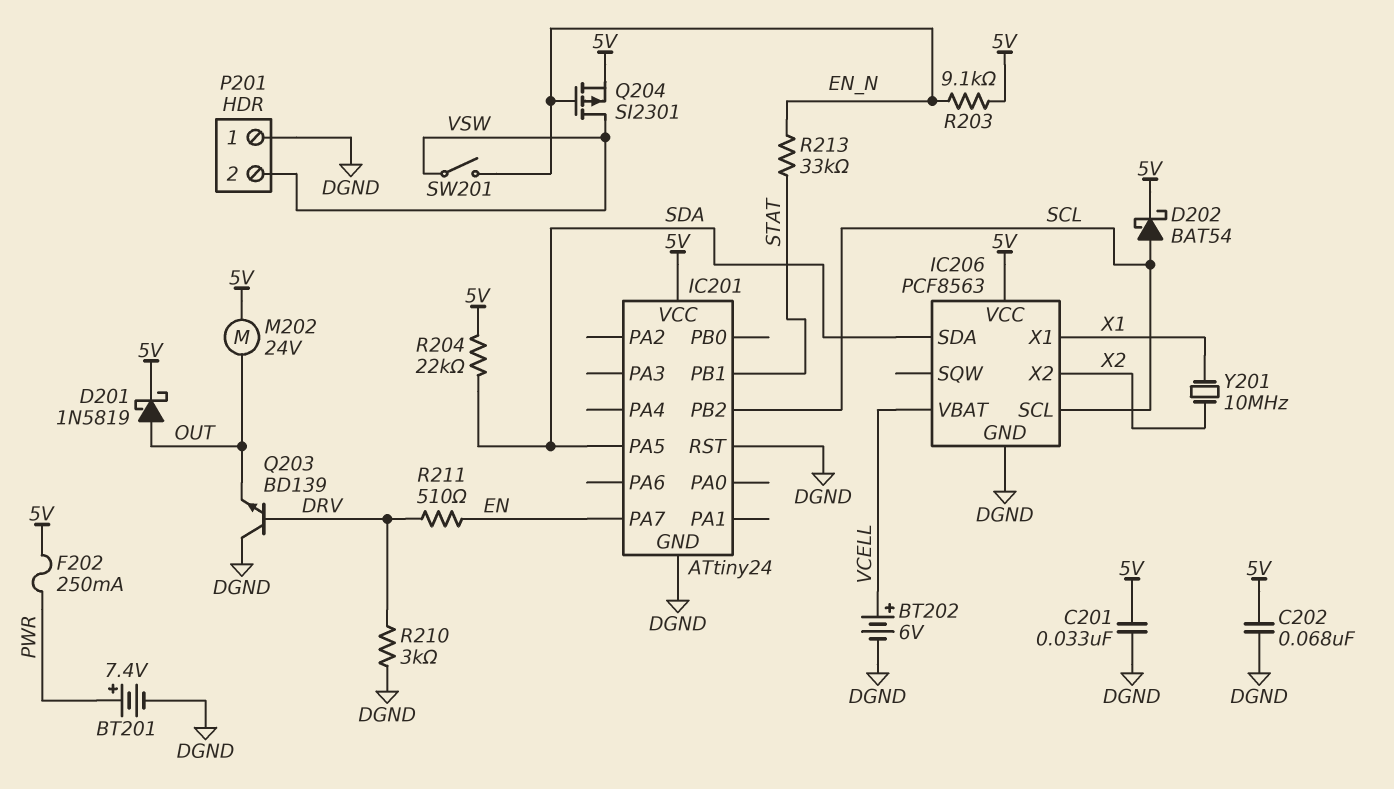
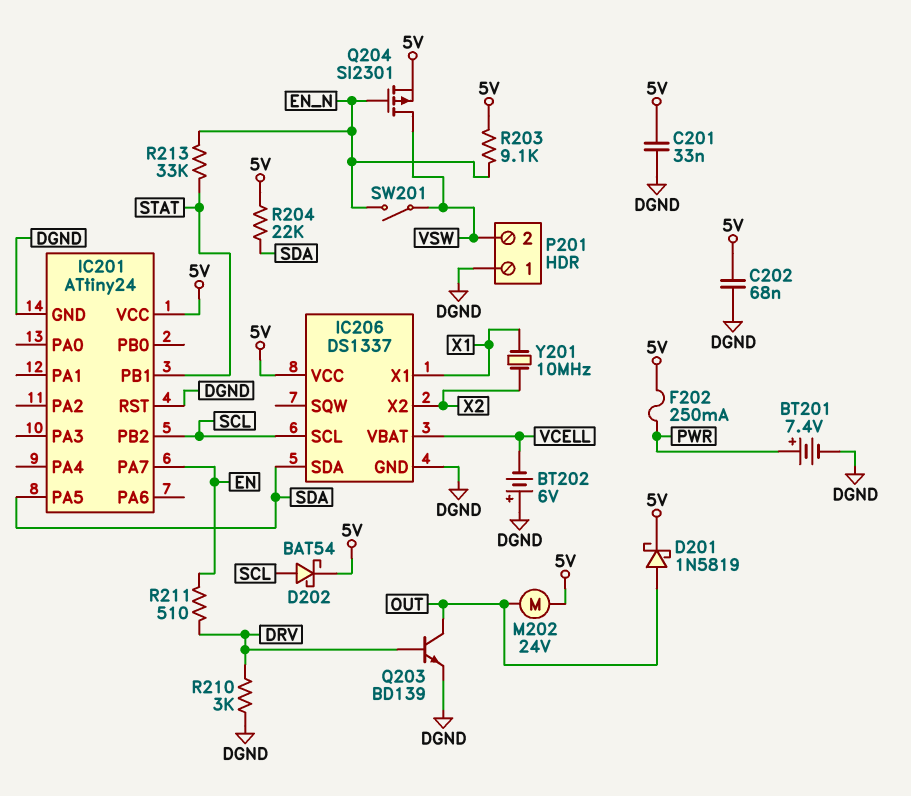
BT202: 6V (plus VCELL, minus DGND) -> 6V (plus DGND, minus VCELL)
IC206: PCF8563 -> DS1337
Q203: NPN BD139 (B DRV, C DGND, E OUT) -> NPN BD139 (B DRV, C OUT, E DGND)

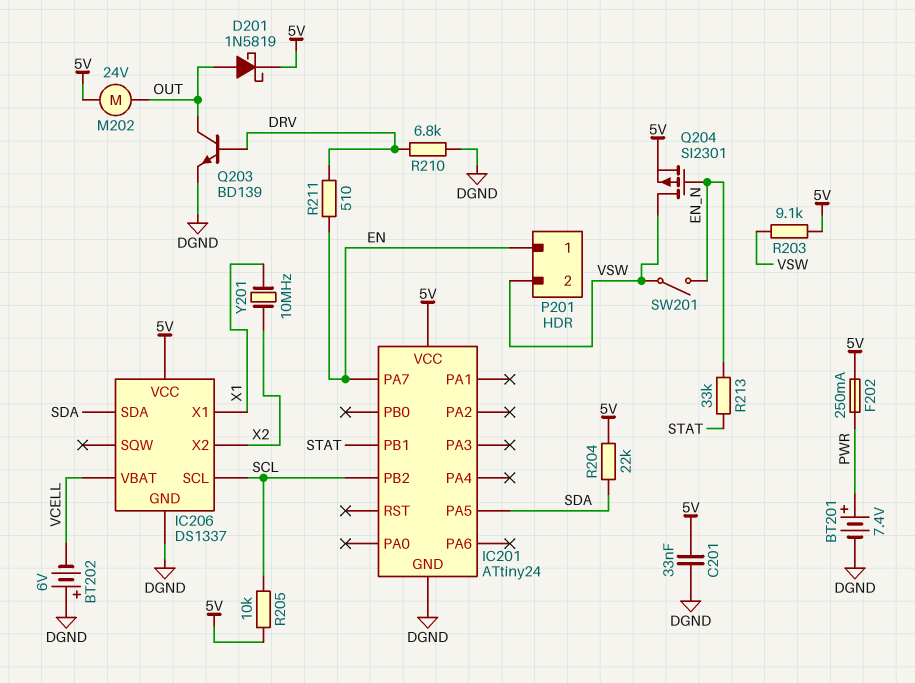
C202: 68nF (5V, DGND) -> none
D202: schottky BAT54 (A SCL, K 5V) -> none
IC201 pin RST: DGND -> none
P201 pin 1: DGND -> EN
R203: 9.1k (5V, EN_N) -> 9.1k (5V, VSW)
R205: none -> 10k (5V, SCL)
R210: 3k (DGND, DRV) -> 6.8k (DGND, DRV)

